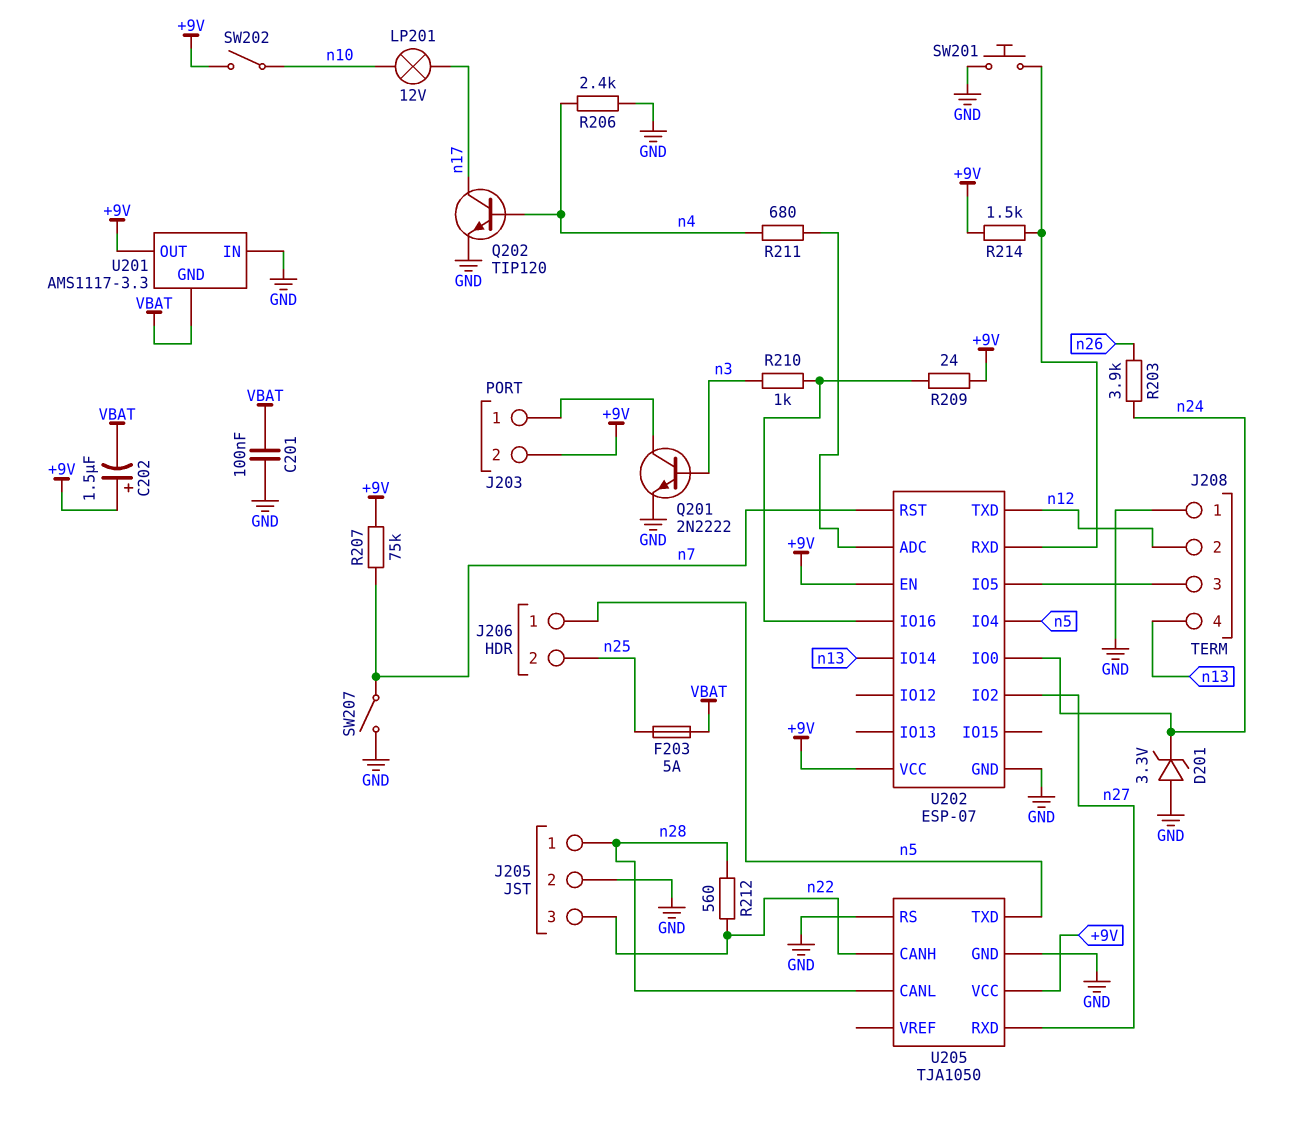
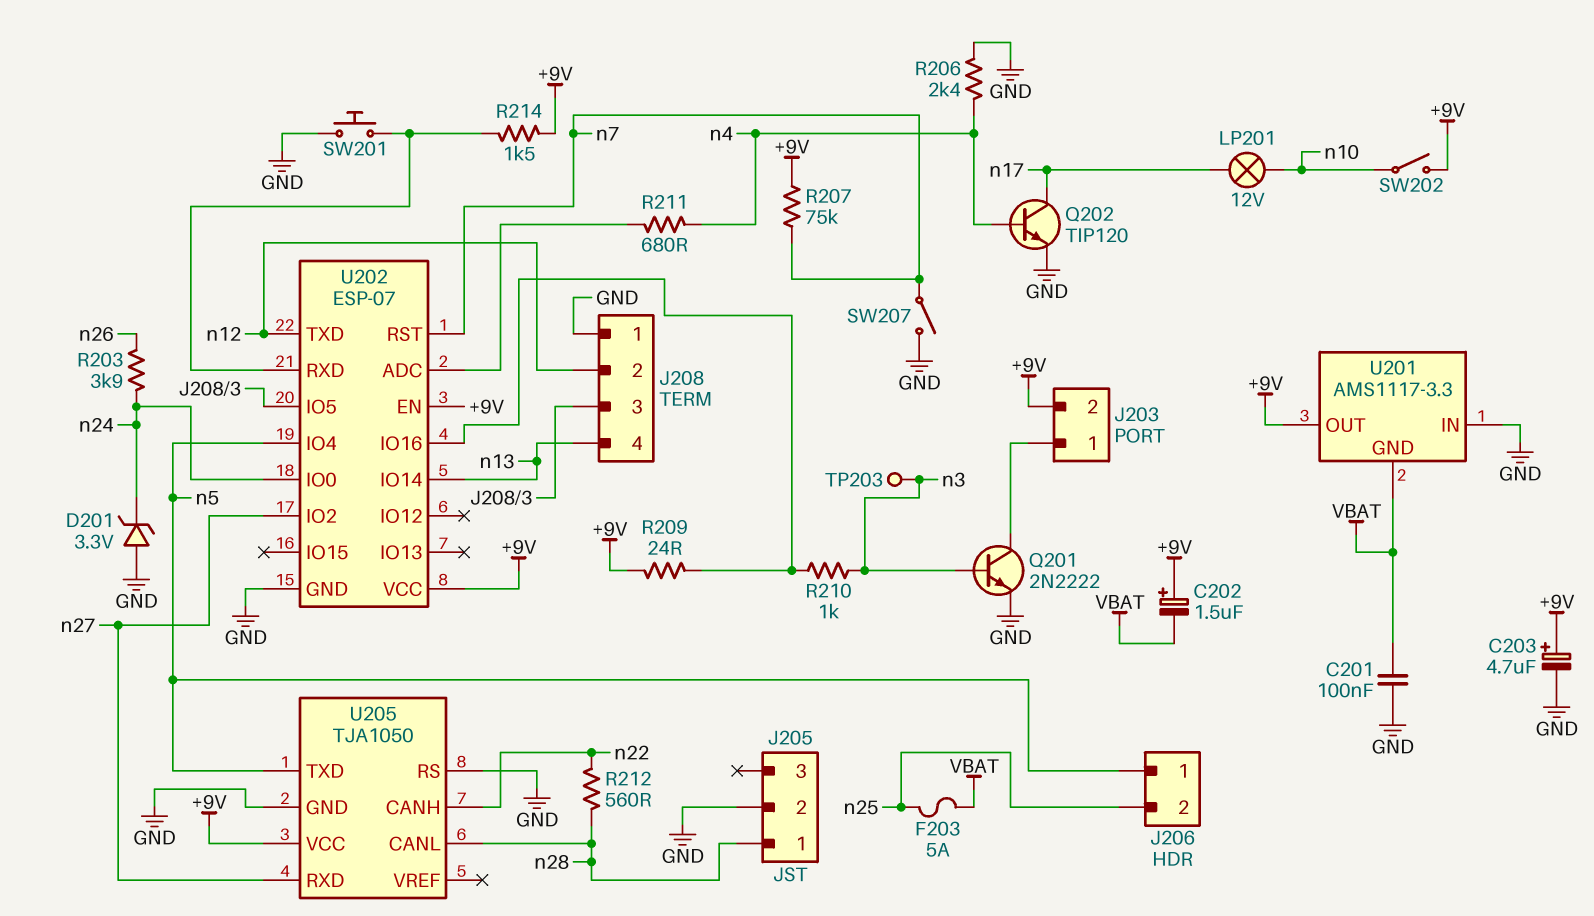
C203: none -> 4.7uF (plus +9V, minus GND)
J205 pin 3: n22 -> none
TP203: none -> test point (n3)

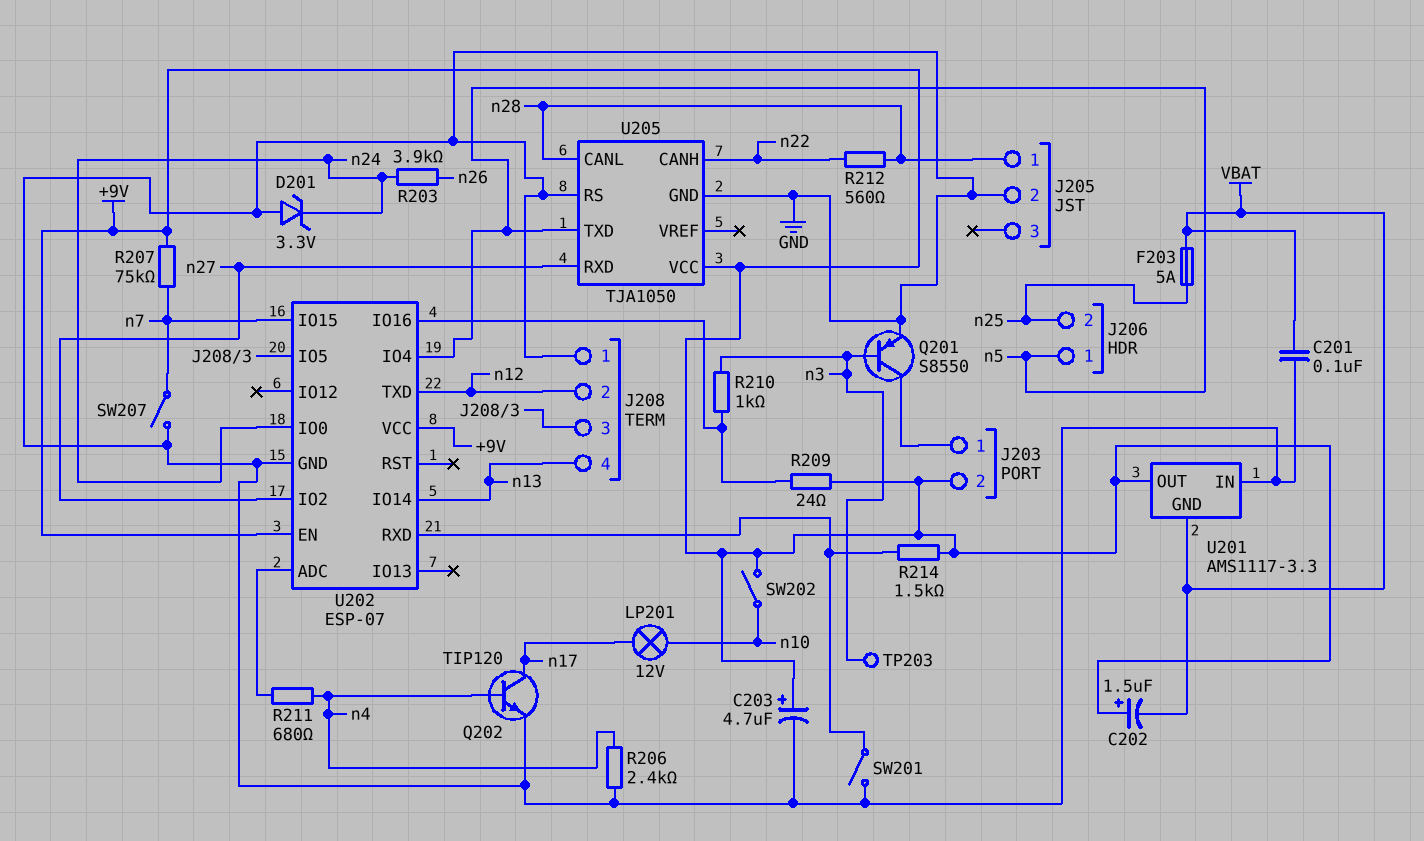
Q201: NPN 2N2222 (B n3, C J203/1, E GND) -> PNP S8550 (B n3, C J203/1, E GND)
SW201: button (GND, U202/RXD) -> switch (GND, U202/RXD)
U202 pin IO15: none -> n7
U202 pin RST: n7 -> none

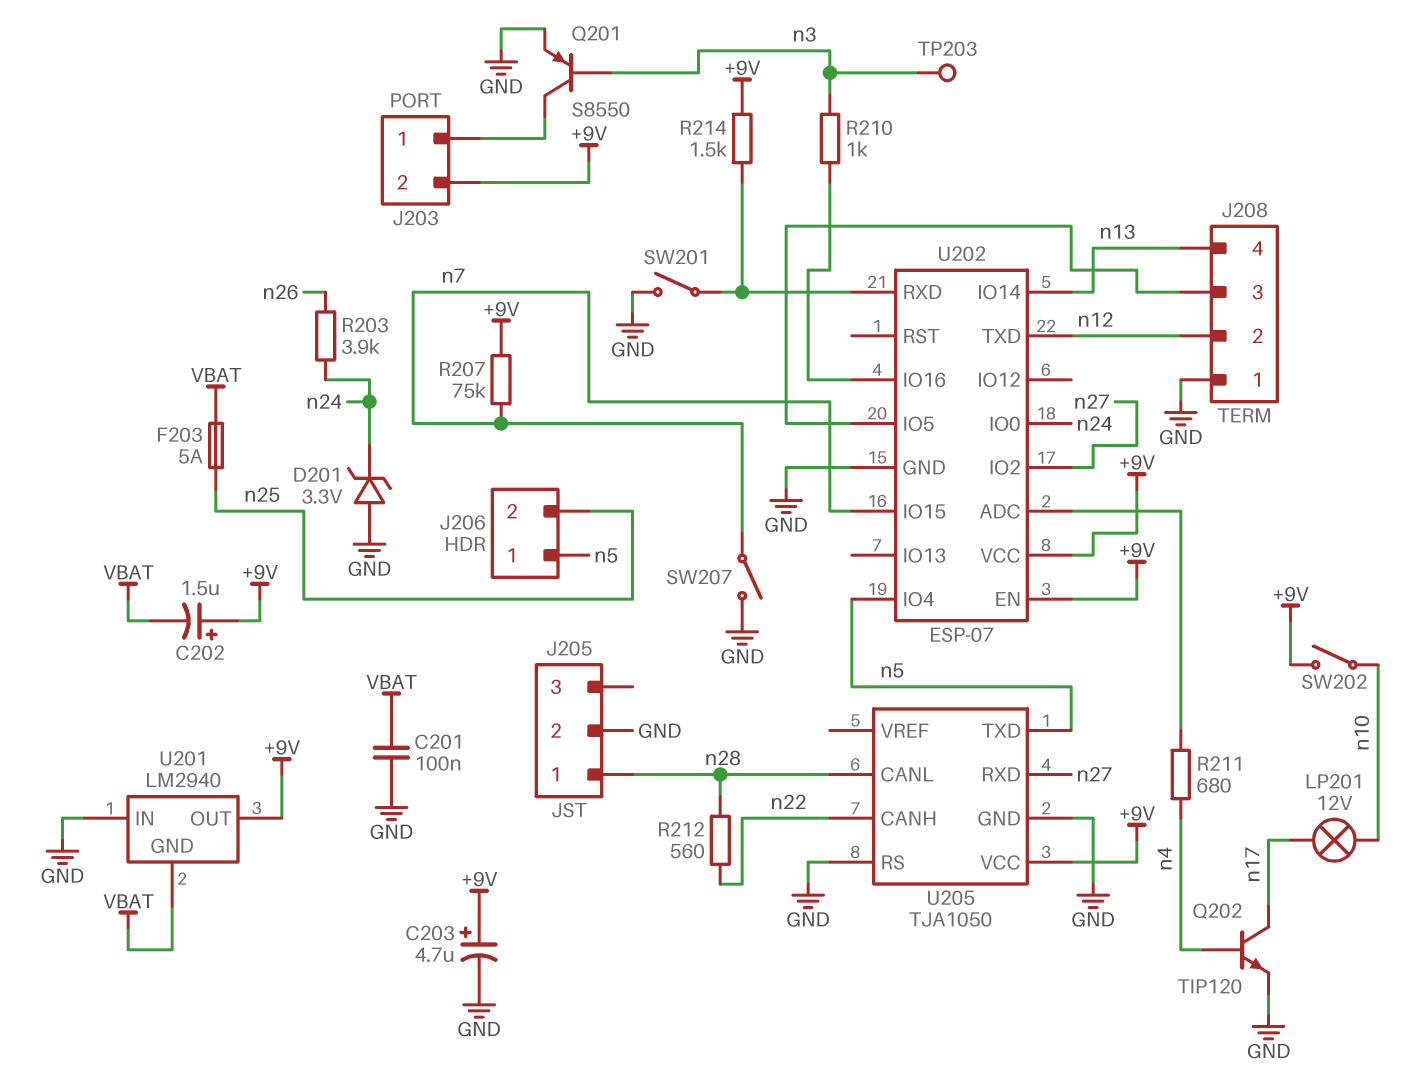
R206: 2.4k (GND, n4) -> none
R209: 24 (+9V, U202/IO16) -> none
U201: AMS1117-3.3 -> LM2940

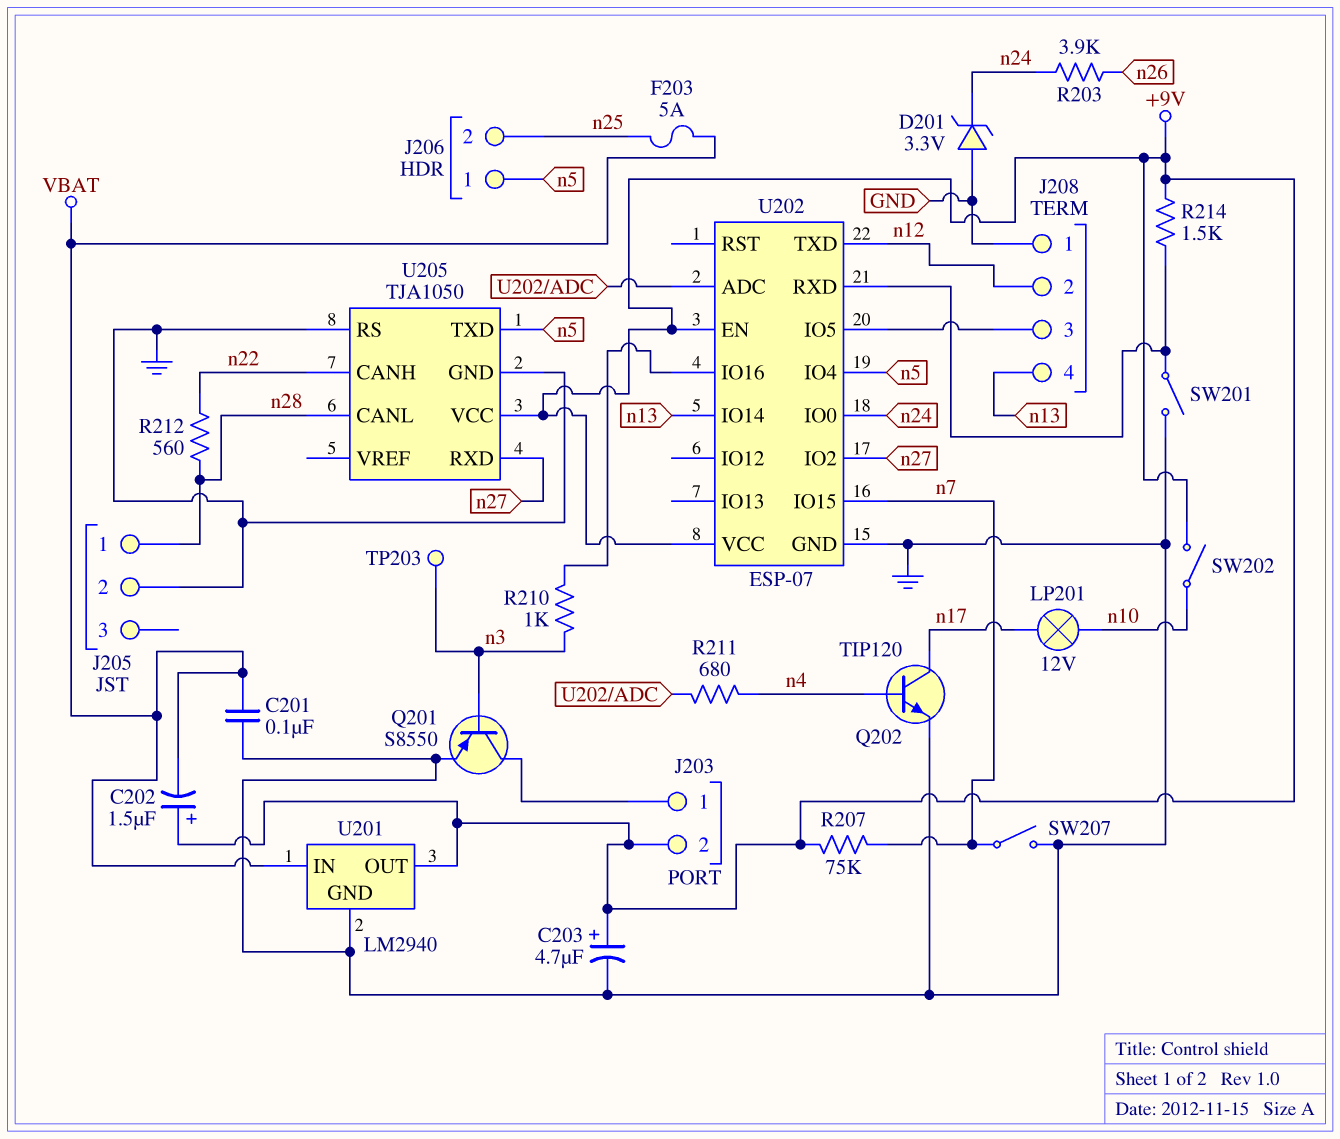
U201 pin GND: VBAT -> GND
U201 pin IN: GND -> VBAT

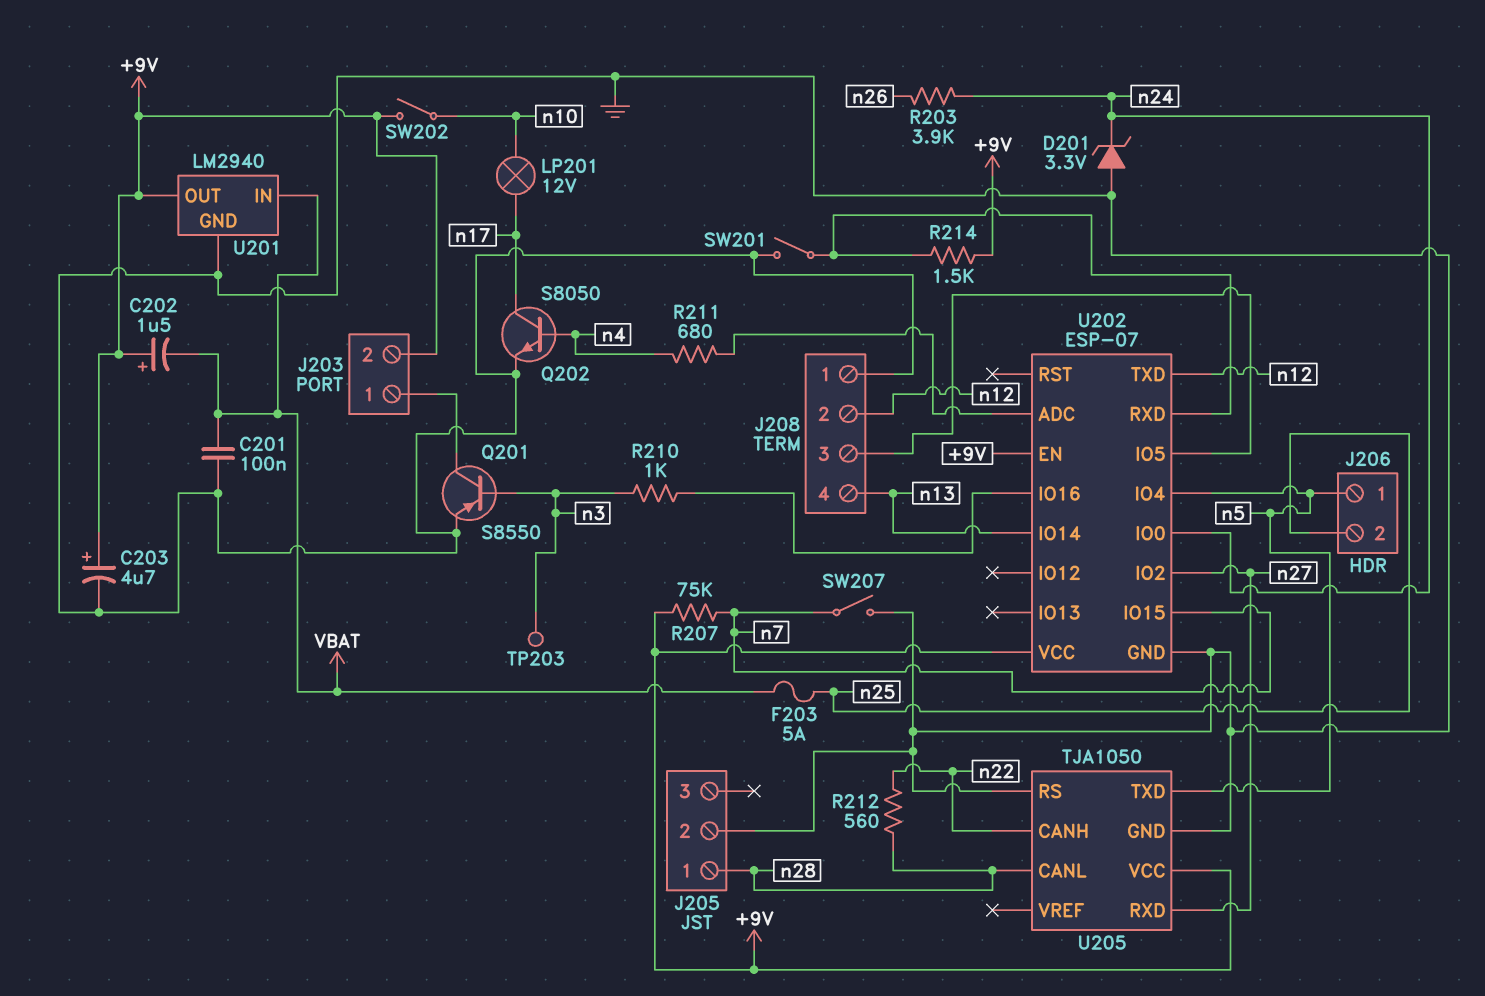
Q202: NPN TIP120 (B n4, C n17, E GND) -> NPN S8050 (B n4, C n17, E GND)

